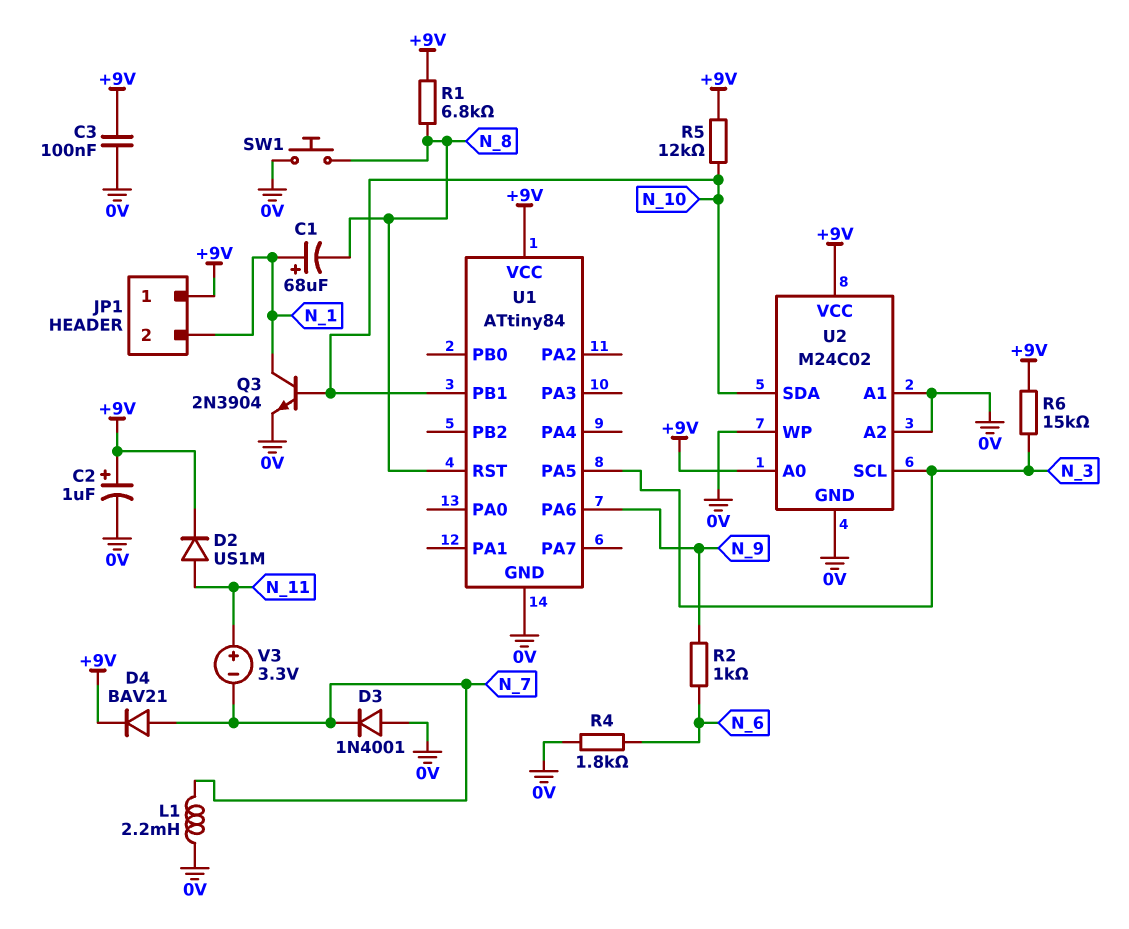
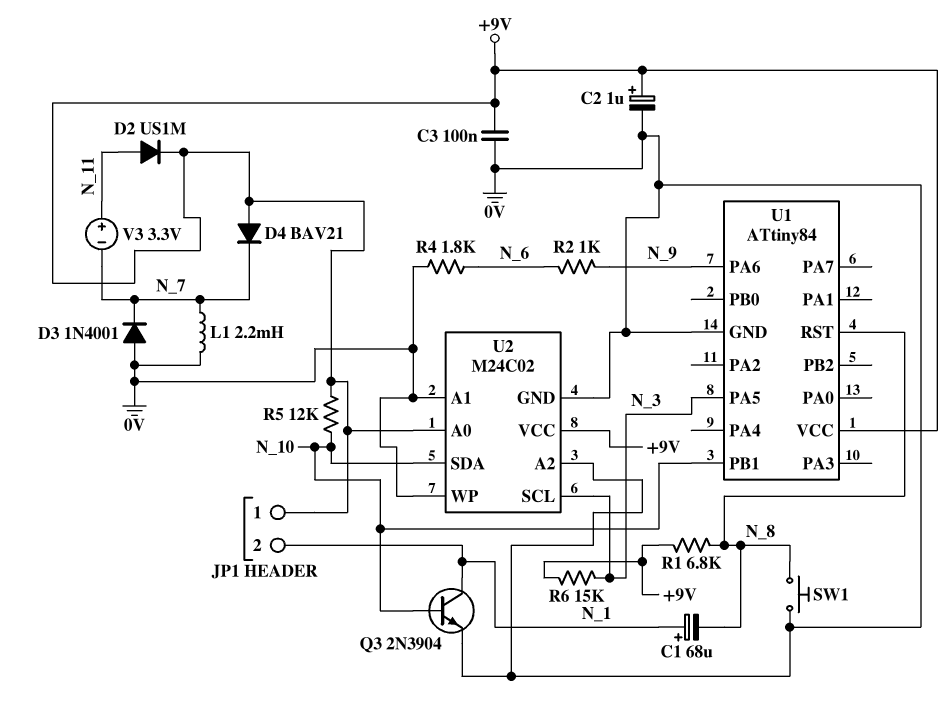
D4: diode BAV21 (A N_7, K +9V) -> diode BAV21 (A +9V, K N_7)

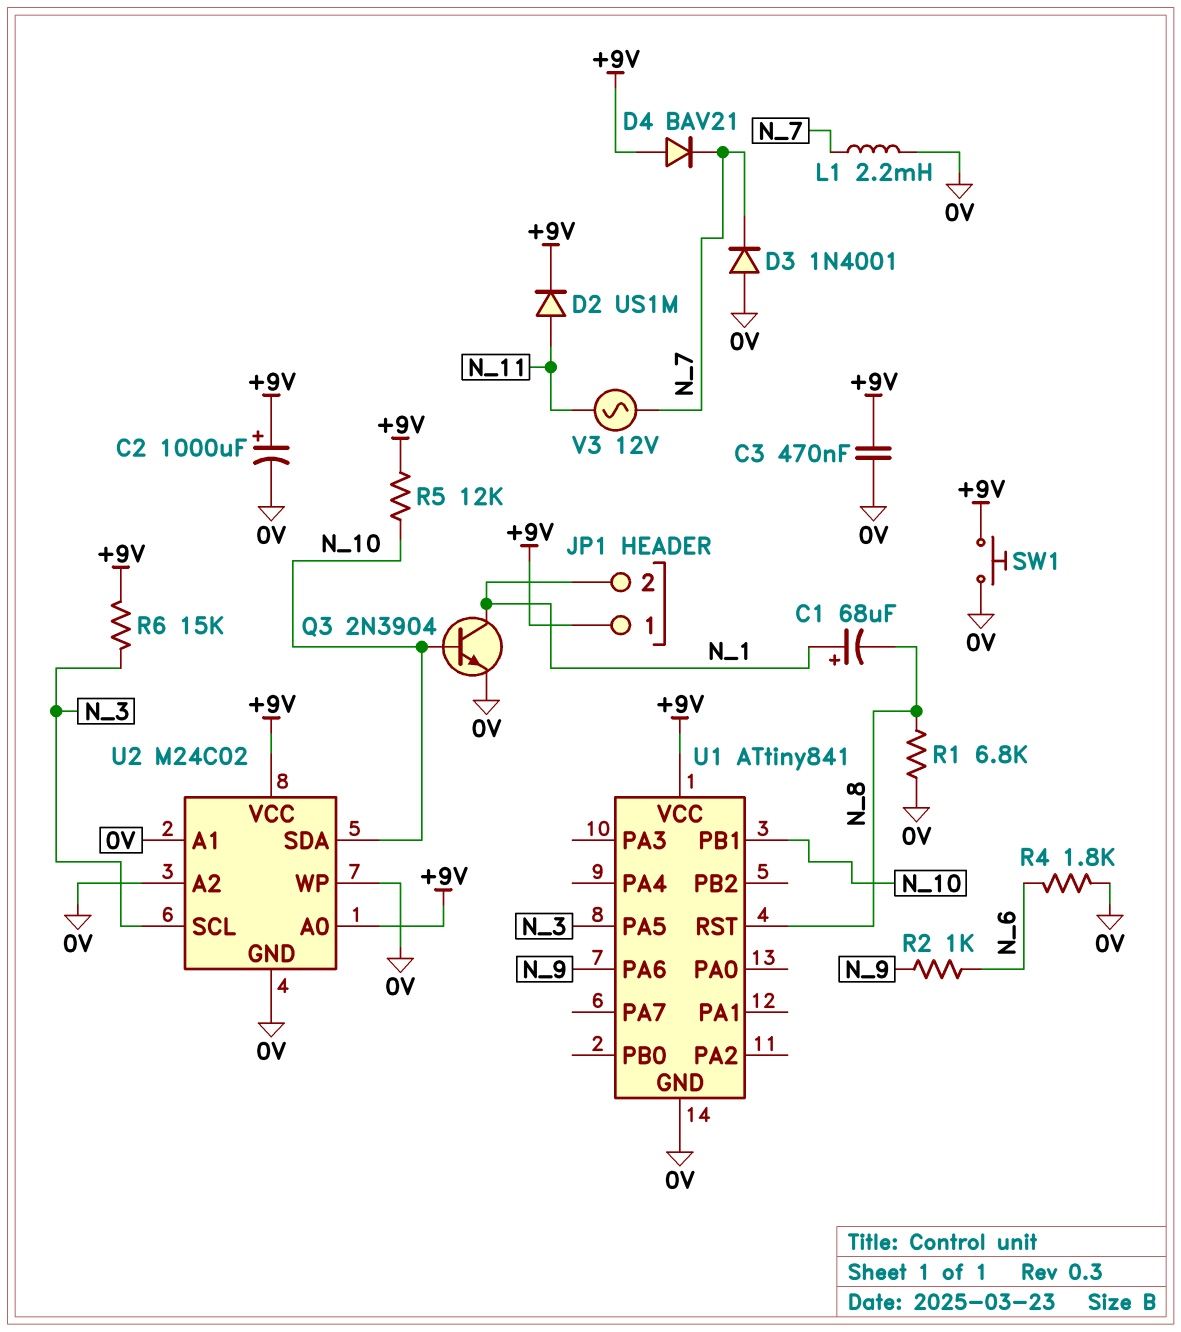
C2: 1uF (plus +9V, minus 0V) -> 1000uF (plus +9V, minus 0V)
C3: 100nF (+9V, 0V) -> 470nF (+9V, 0V)
R1: 6.8k (+9V, N_8) -> 6.8k (0V, N_8)
SW1: button (0V, N_8) -> button (+9V, 0V)
U1: ATtiny84 -> ATtiny841
V3: 3.3V (plus N_11, minus N_7) -> AC 12V (N_7, N_11)

